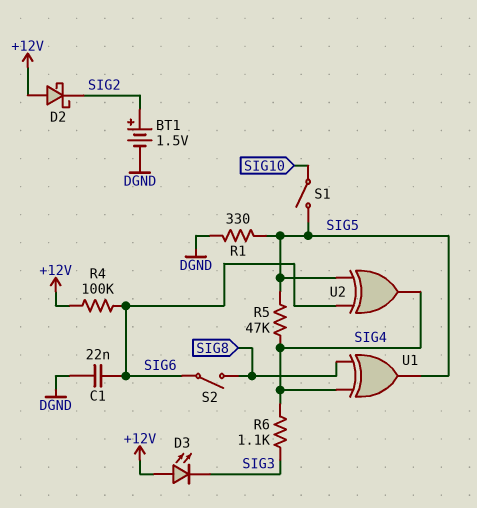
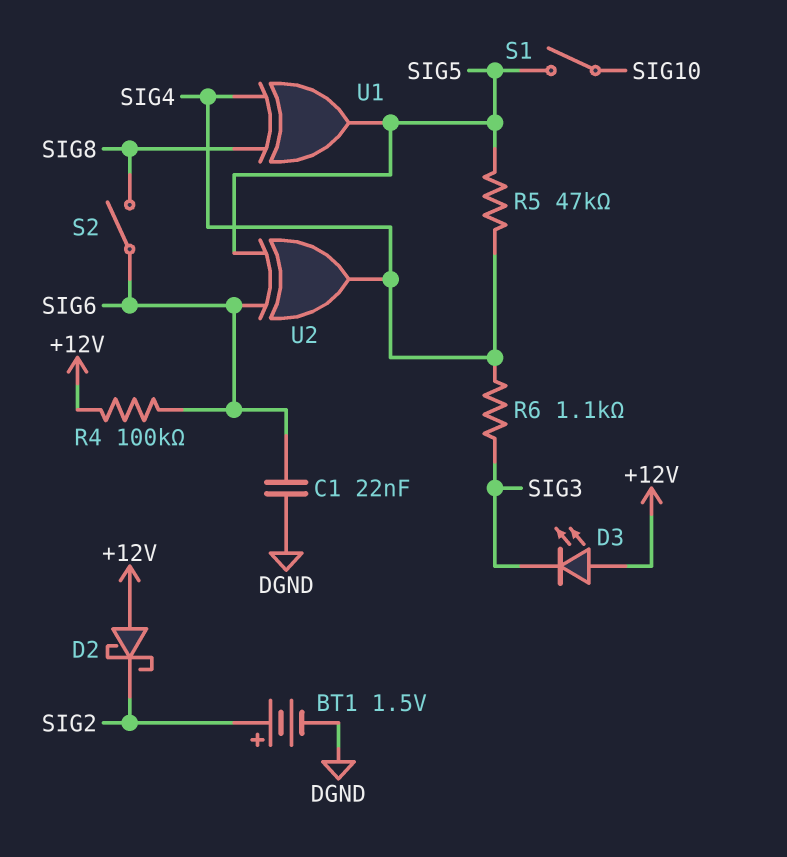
R1: 330 (DGND, SIG5) -> none

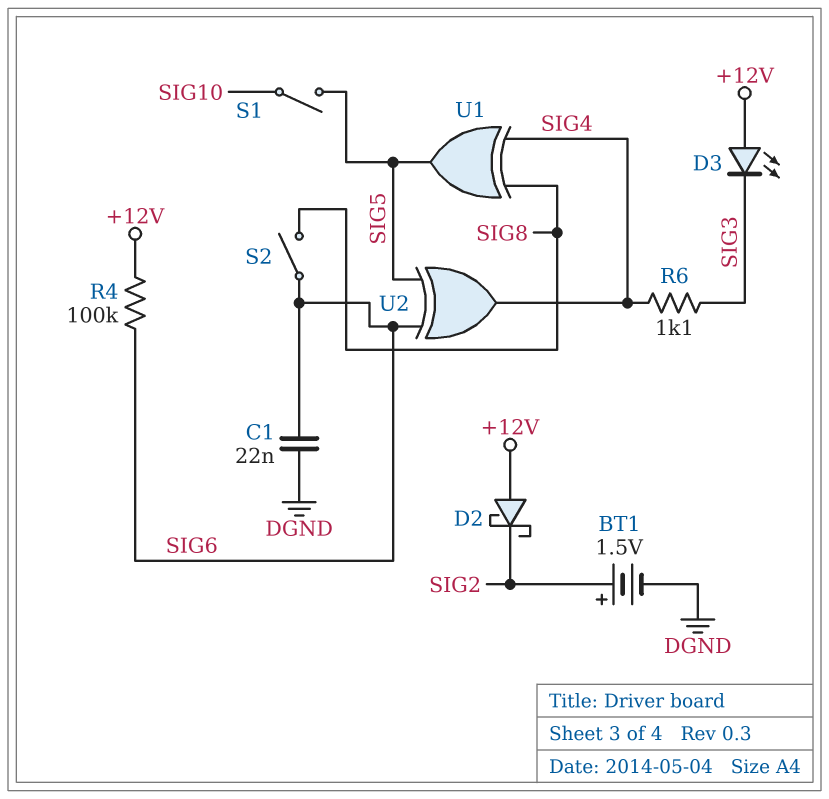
R5: 47k (SIG4, SIG5) -> none

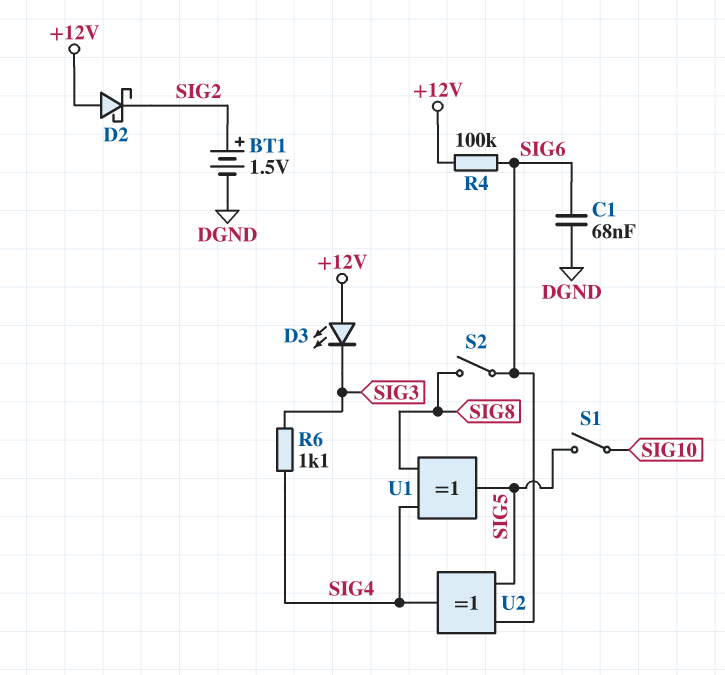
C1: 22nF (DGND, SIG6) -> 68nF (DGND, SIG6)

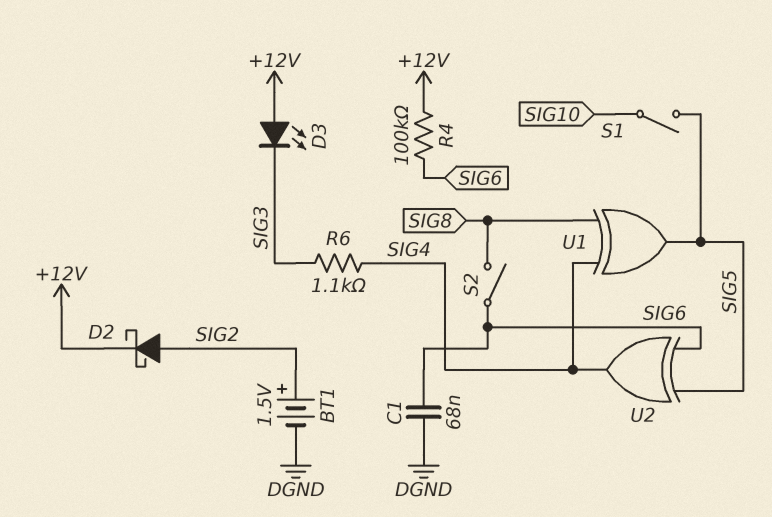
D2: schottky (A +12V, K SIG2) -> schottky (A SIG2, K +12V)

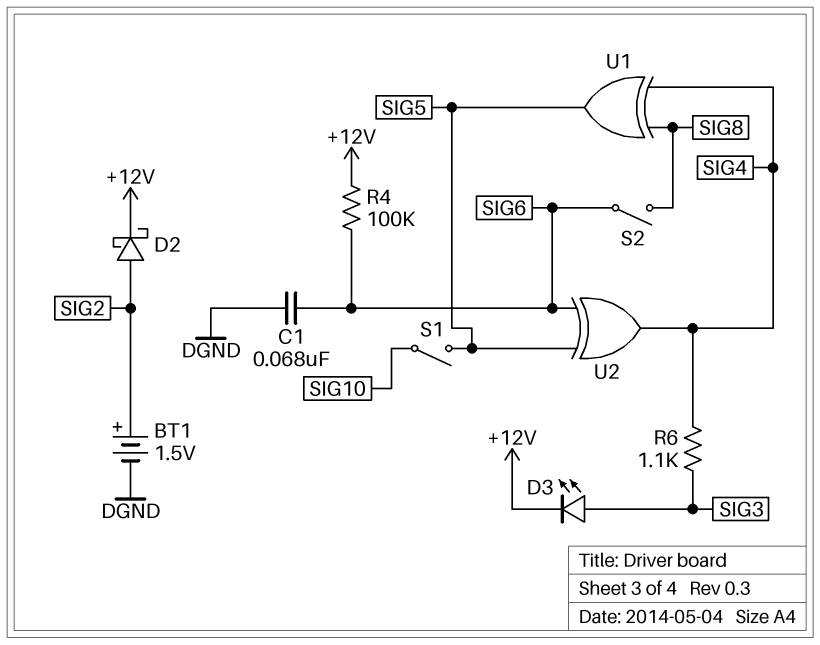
D3: LED (A +12V, K SIG3) -> LED (A SIG3, K +12V)

